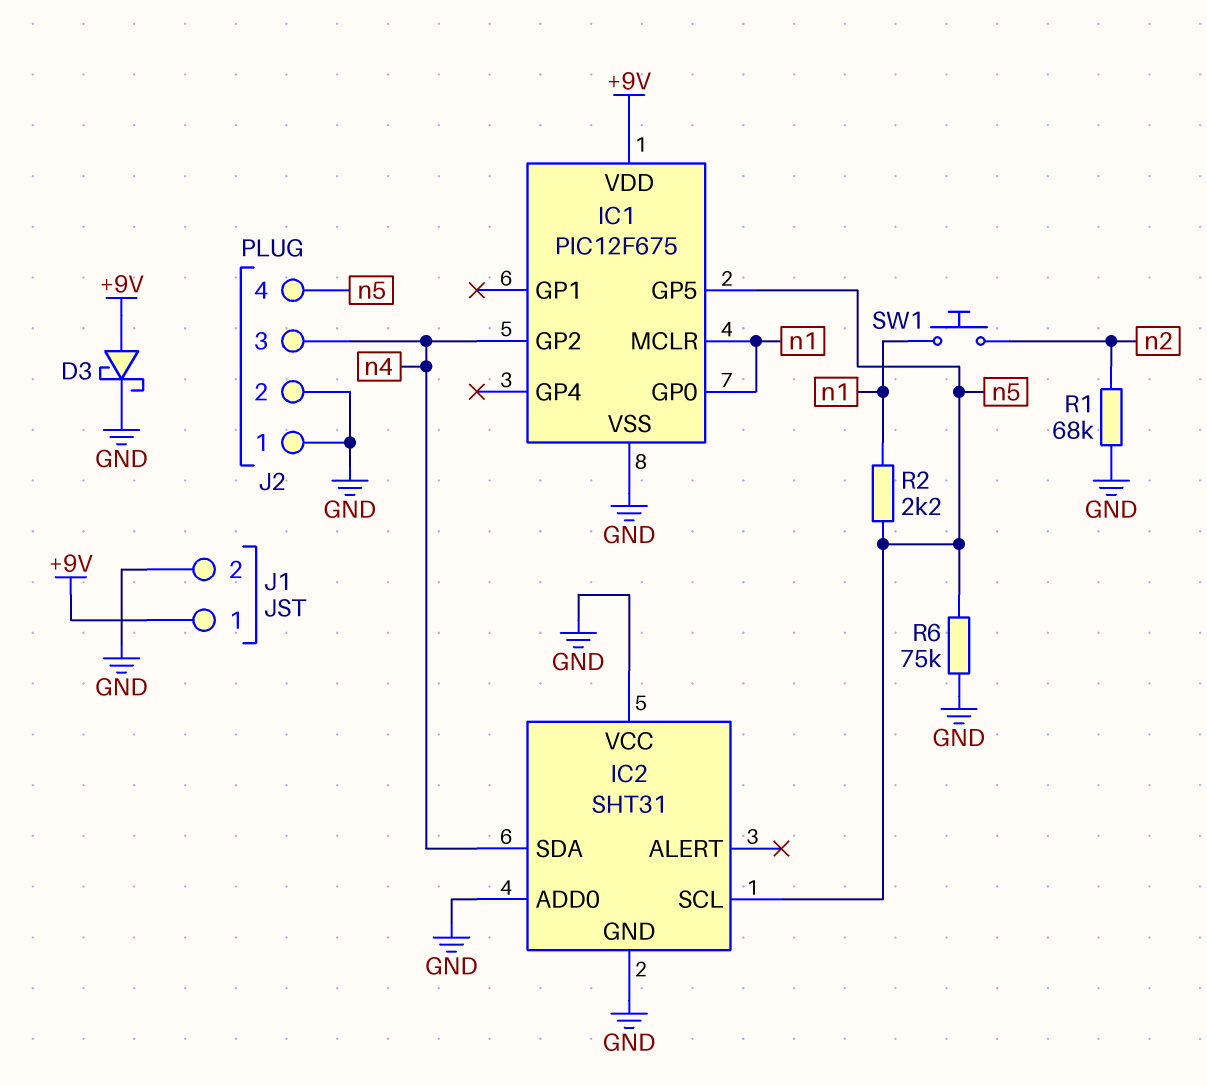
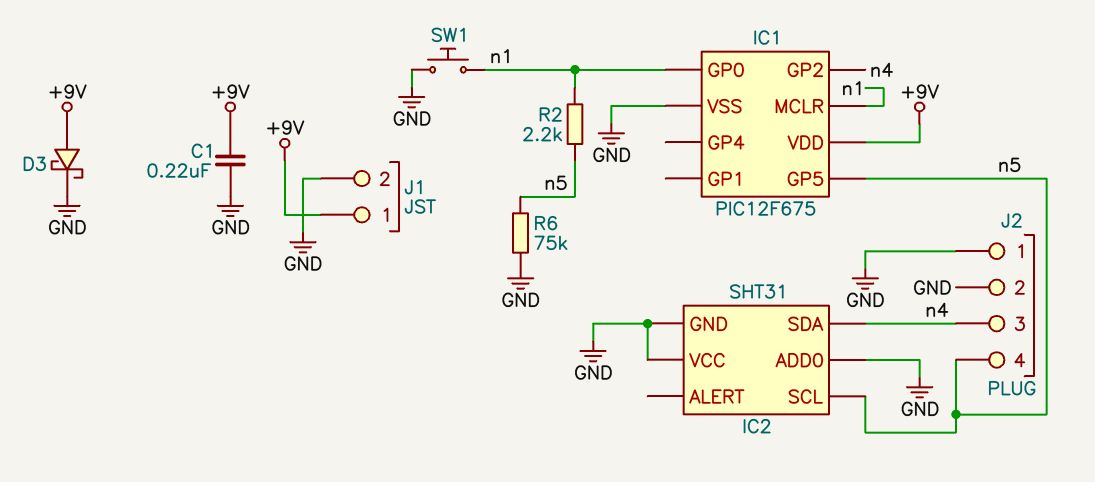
C1: none -> 220nF (+9V, GND)
R1: 68k (GND, n2) -> none
SW1: button (n1, n2) -> button (GND, n1)

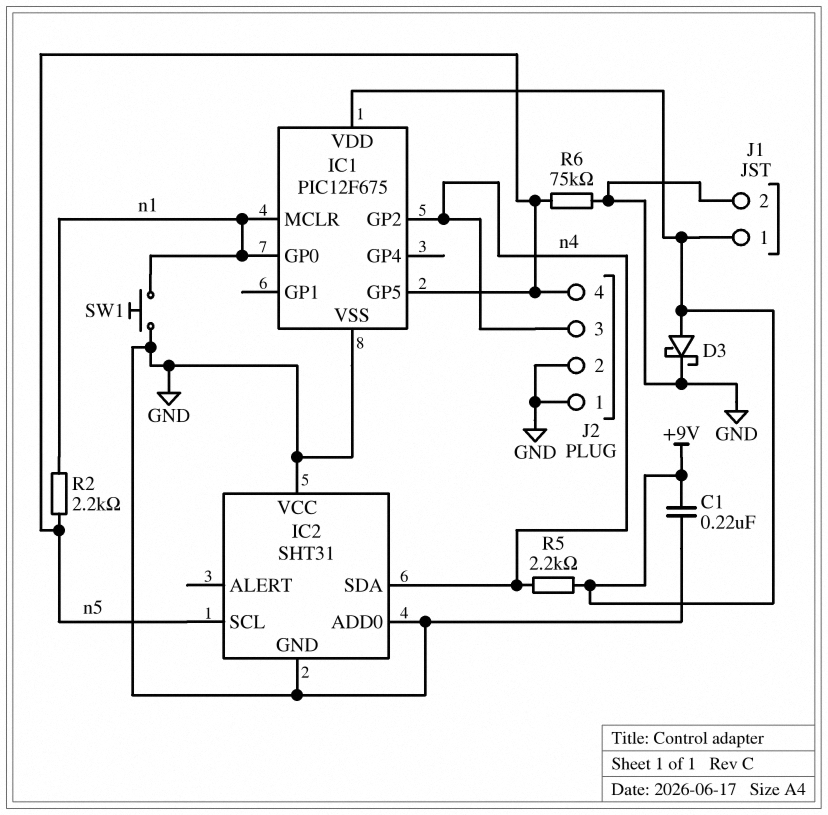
R5: none -> 2.2k (+9V, n4)

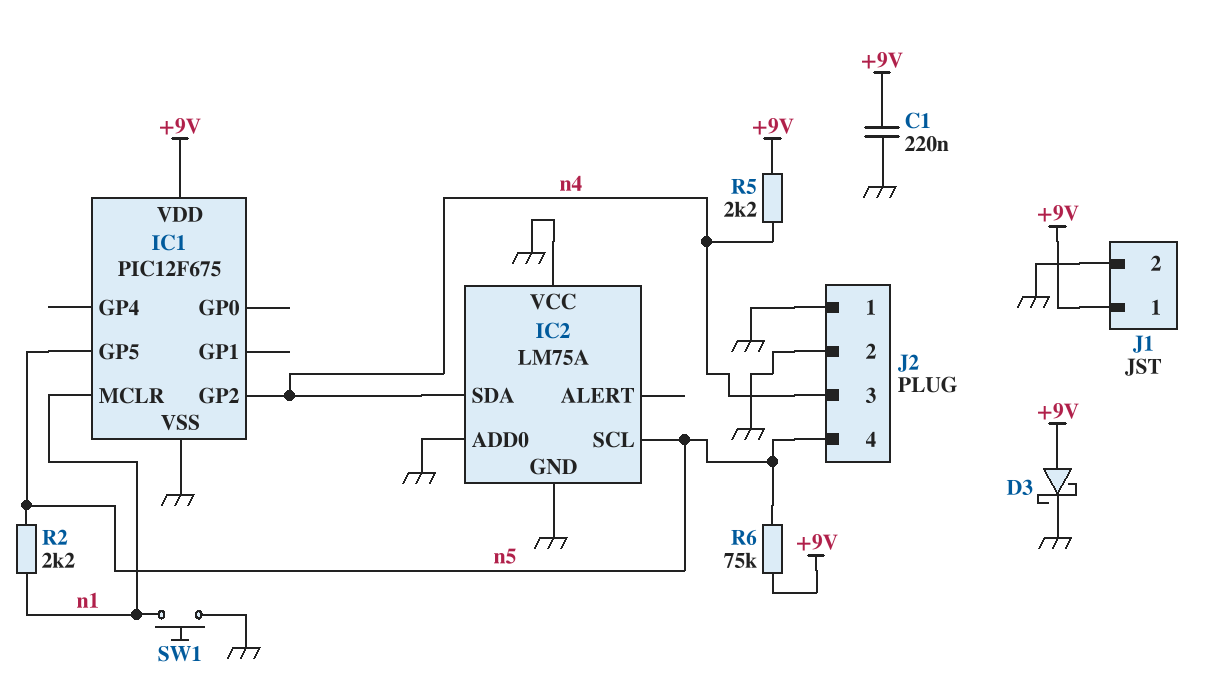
IC1 pin GP0: n1 -> none
IC2: SHT31 -> LM75A
R6: 75k (GND, n5) -> 75k (+9V, n5)

